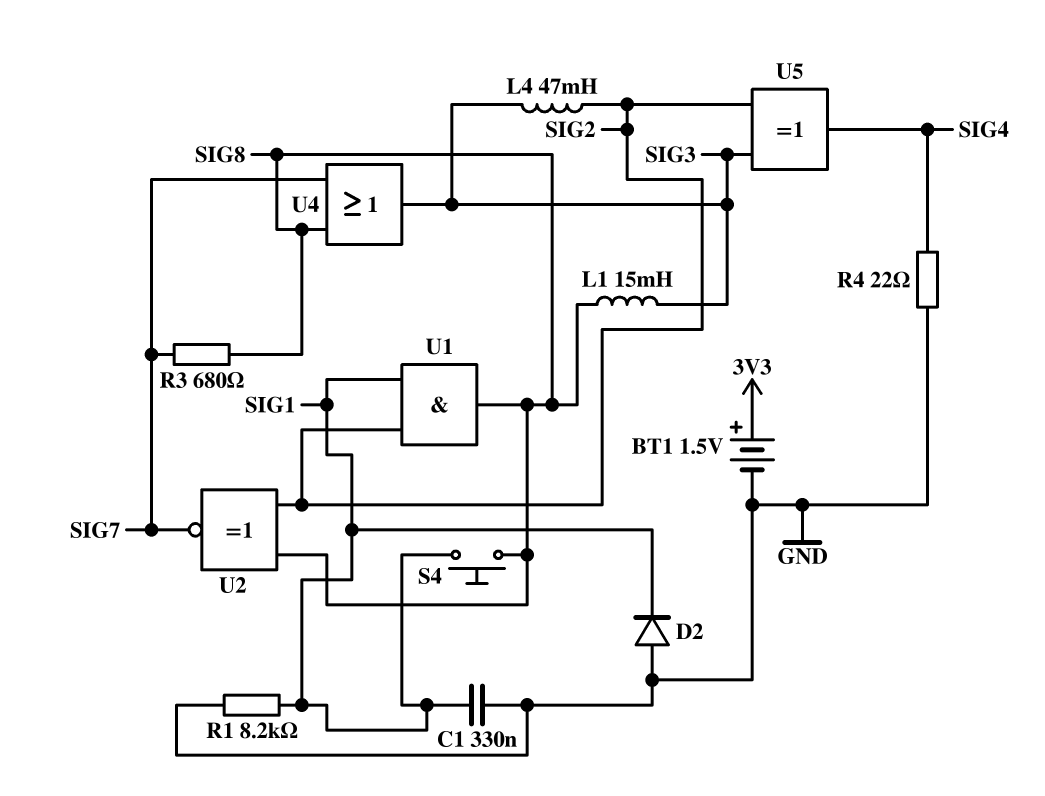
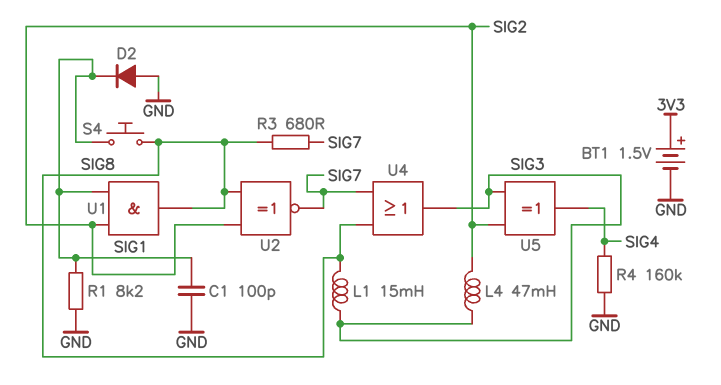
C1: 330nF (GND, SIG1) -> 100pF (GND, SIG1)
R4: 22 (GND, SIG4) -> 160k (GND, SIG4)

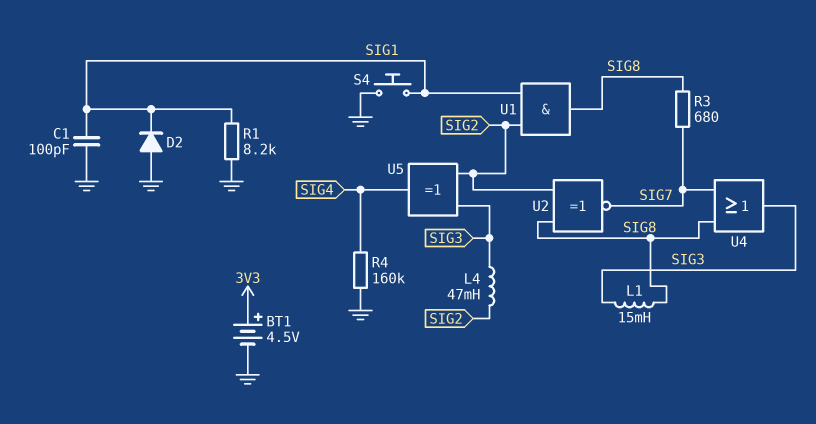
BT1: 1.5V (plus 3V3, minus GND) -> 4.5V (plus 3V3, minus GND)
S4: button (SIG1, SIG8) -> button (GND, SIG1)

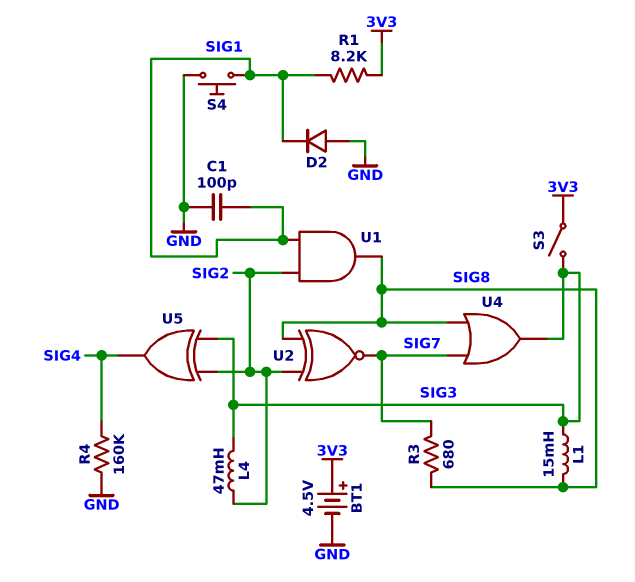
R1: 8.2k (GND, SIG1) -> 8.2k (3V3, SIG1)
S3: none -> switch (3V3, SIG3)

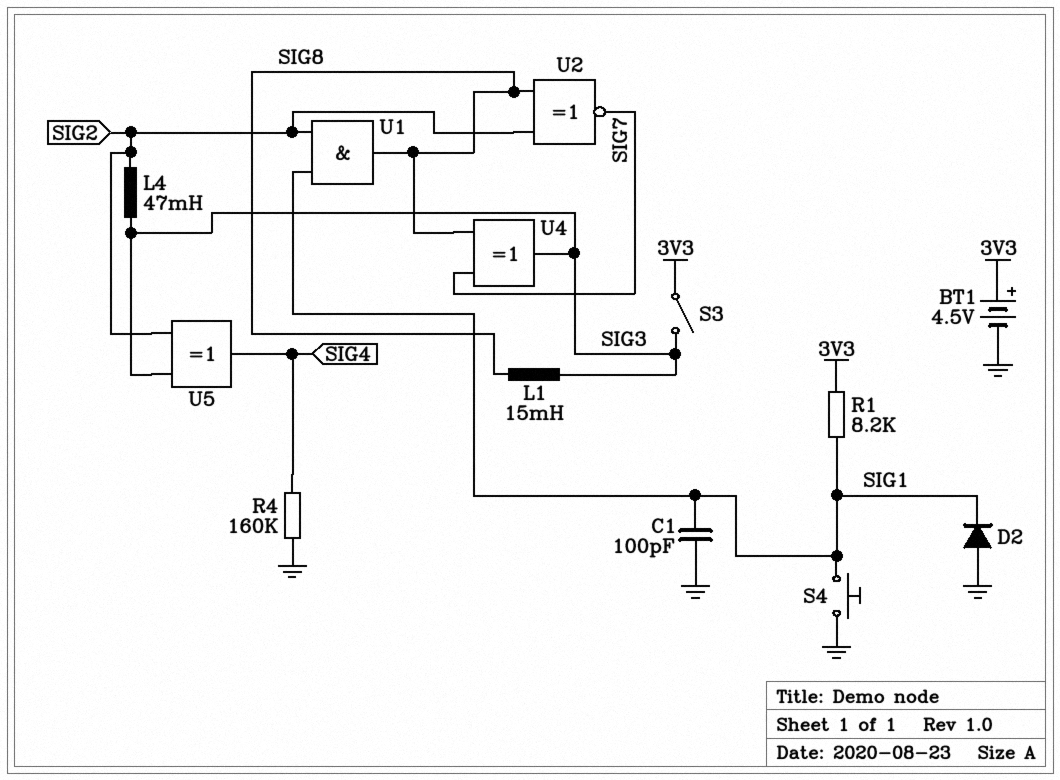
R3: 680 (SIG7, SIG8) -> none
U4: OR (in SIG7, in SIG8, out SIG3) -> XOR (in SIG7, in SIG8, out SIG3)

